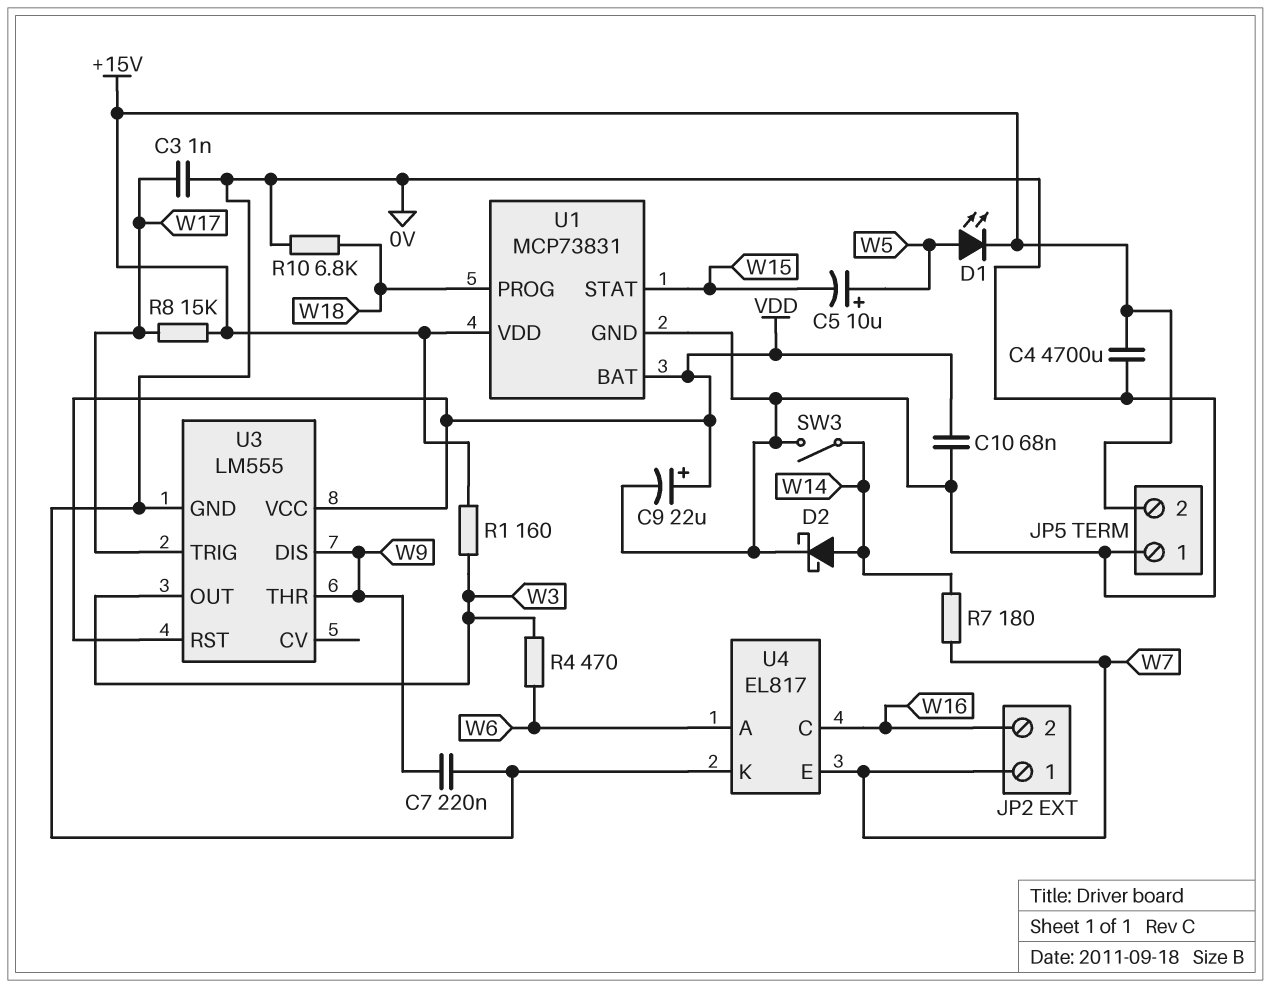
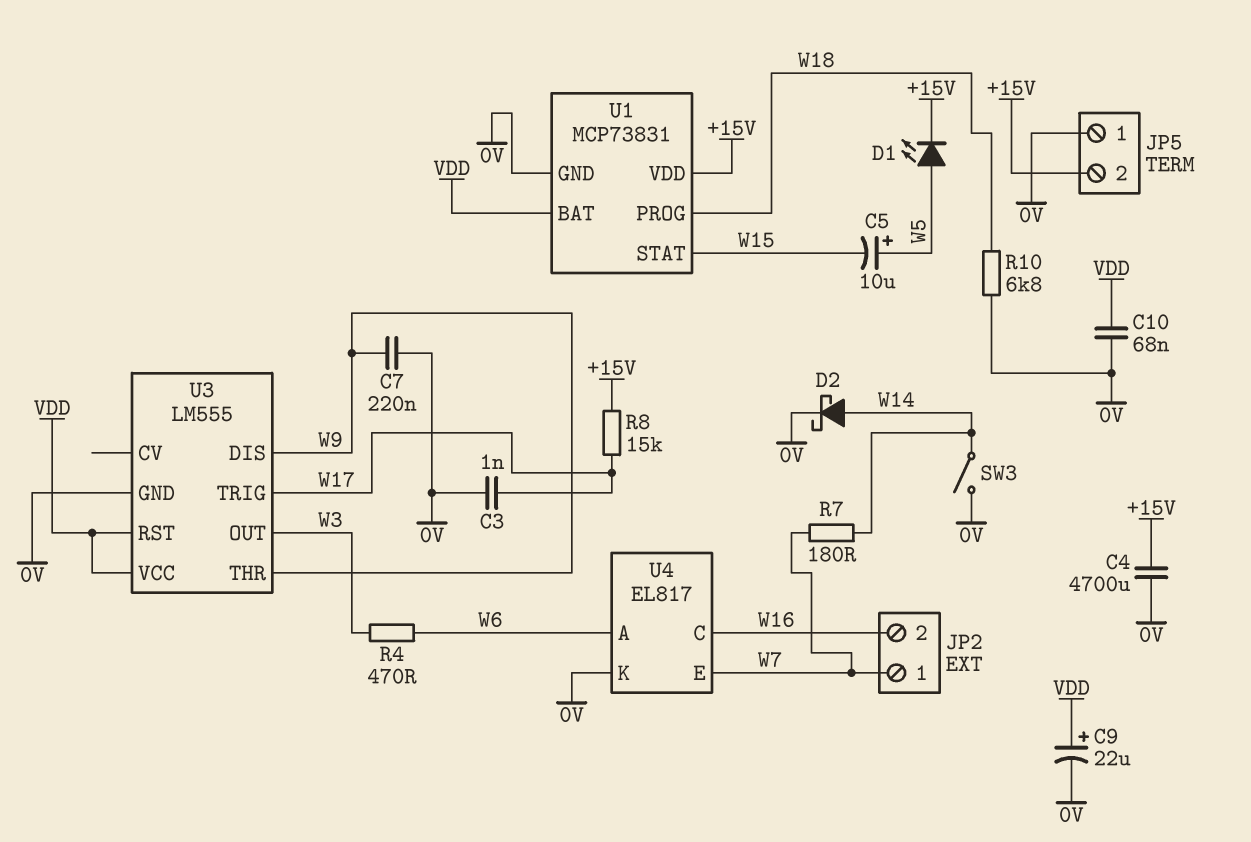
R1: 160 (+15V, W3) -> none

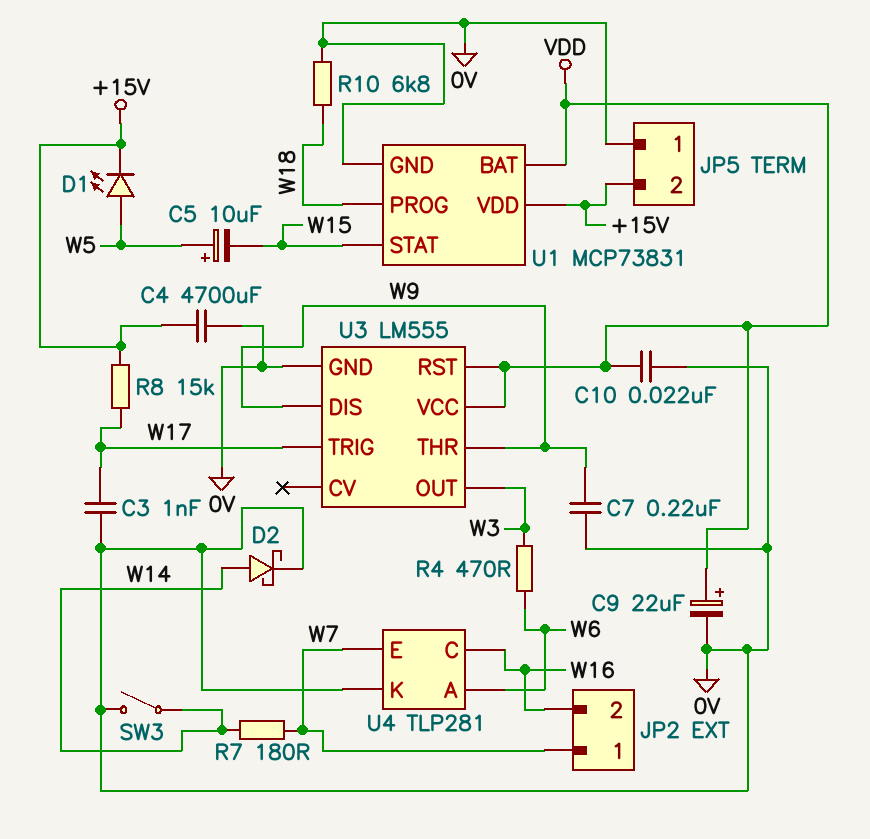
C10: 68nF (0V, VDD) -> 22nF (0V, VDD)
U4: EL817 -> TLP281

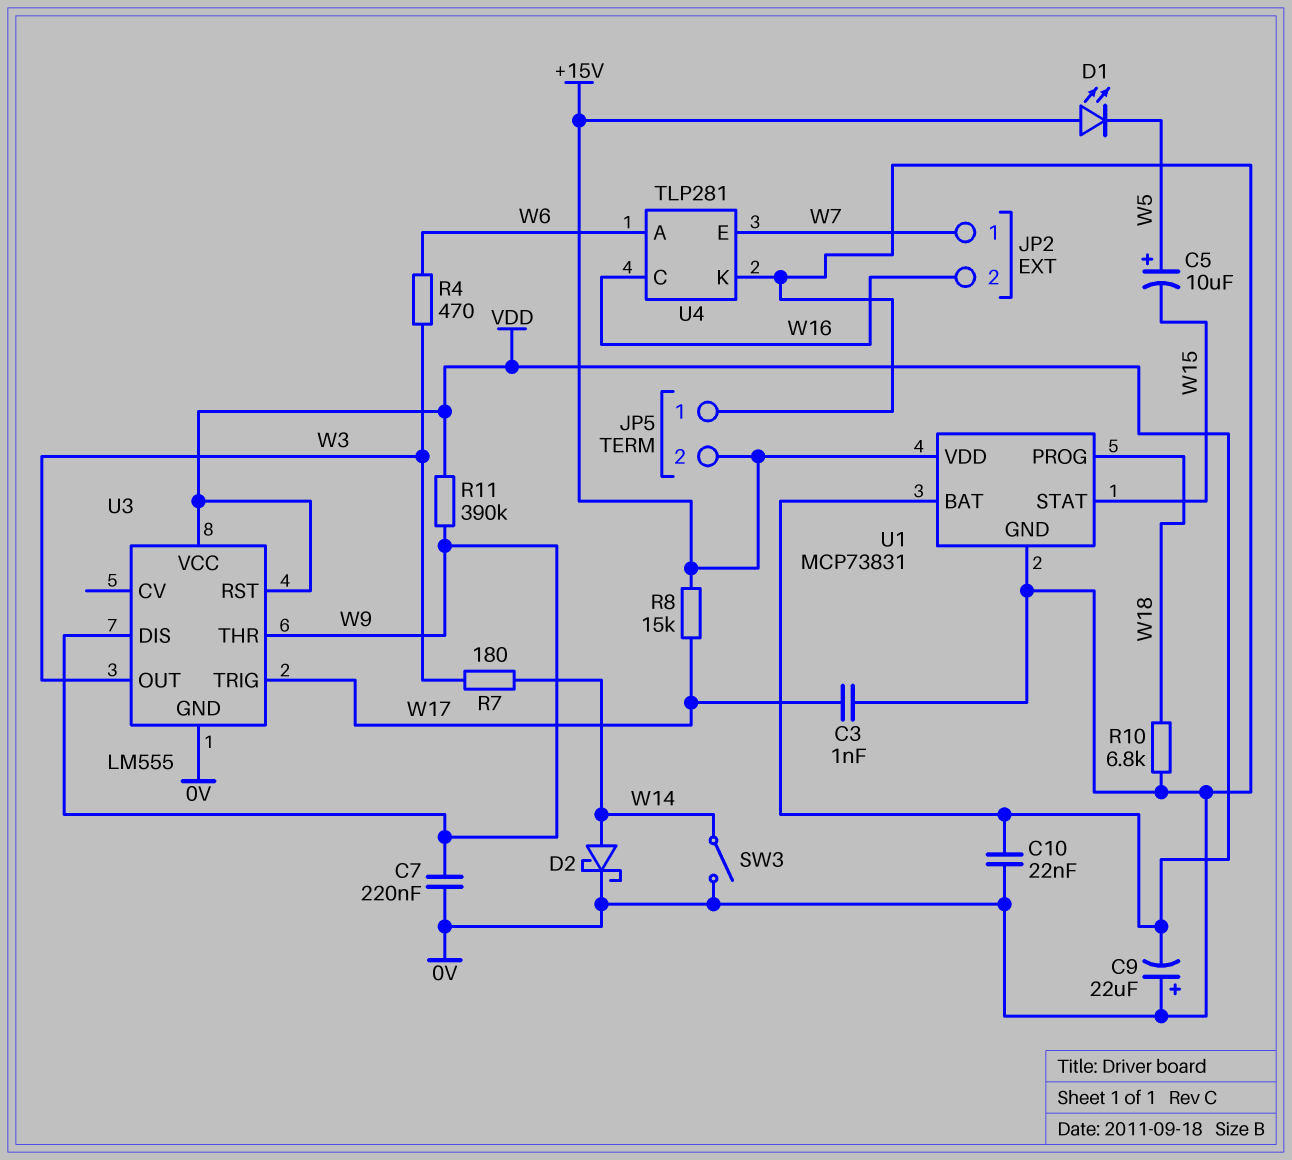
C4: 4700uF (+15V, 0V) -> none
C9: 22uF (plus VDD, minus 0V) -> 22uF (plus 0V, minus VDD)
D1: LED (A W5, K +15V) -> LED (A +15V, K W5)
R7: 180 (W7, W14) -> 180 (W3, W14)
R11: none -> 390k (VDD, W9)

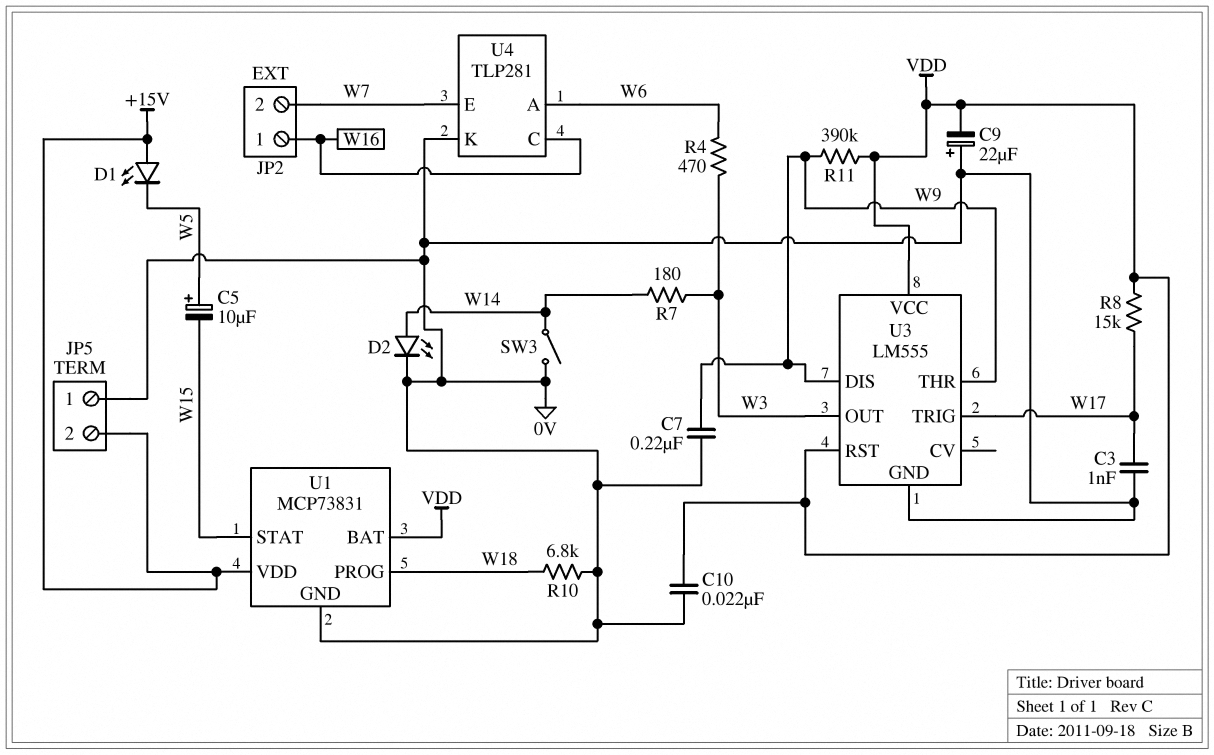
D2: schottky (A W14, K 0V) -> LED (A W14, K 0V)
JP2 pin 1: W7 -> W16
JP2 pin 2: W16 -> W7
R8: 15k (+15V, W17) -> 15k (VDD, W17)

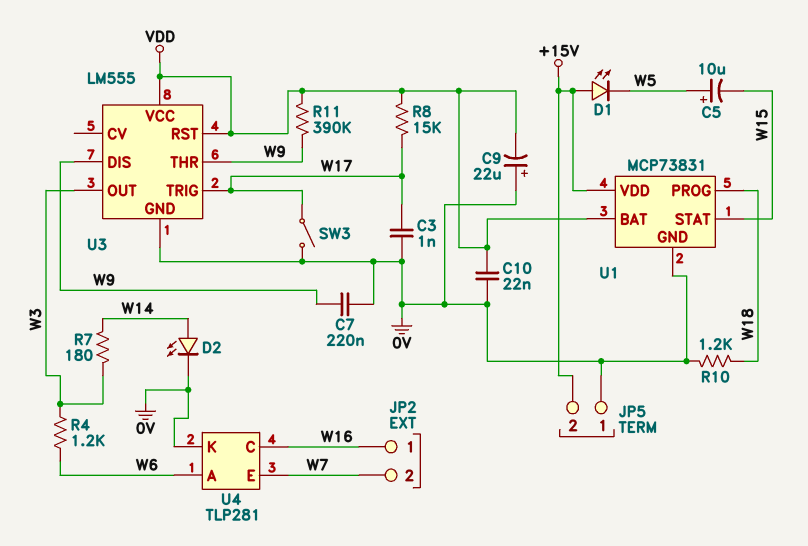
R4: 470 (W3, W6) -> 1.2k (W3, W6)
R10: 6.8k (0V, W18) -> 1.2k (0V, W18)
SW3: switch (0V, W14) -> switch (0V, W17)

